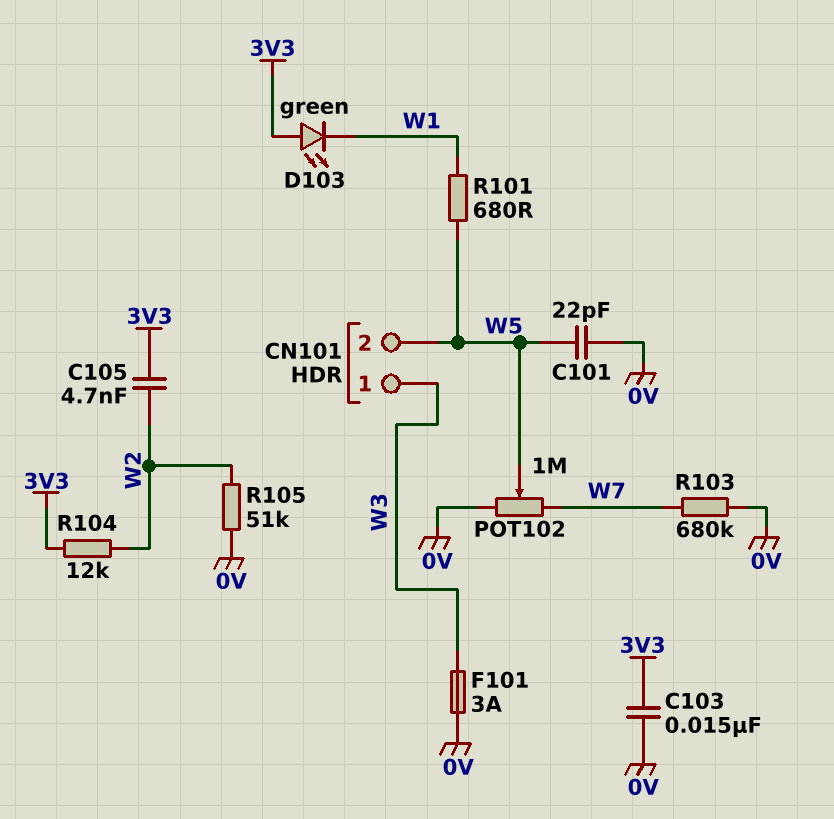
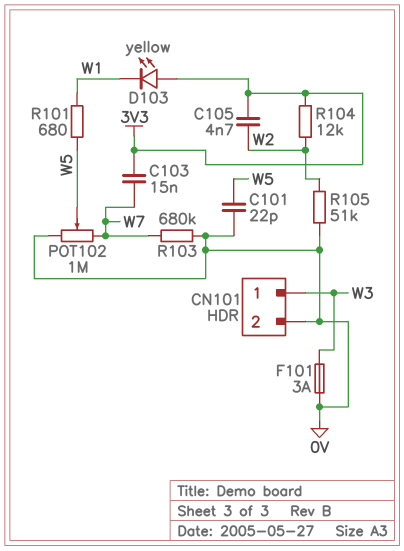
C103: 15nF (0V, 3V3) -> 15nF (3V3, W7)
CN101 pin 2: W5 -> 0V
D103: LED green (A 3V3, K W1) -> LED yellow (A 3V3, K W1)

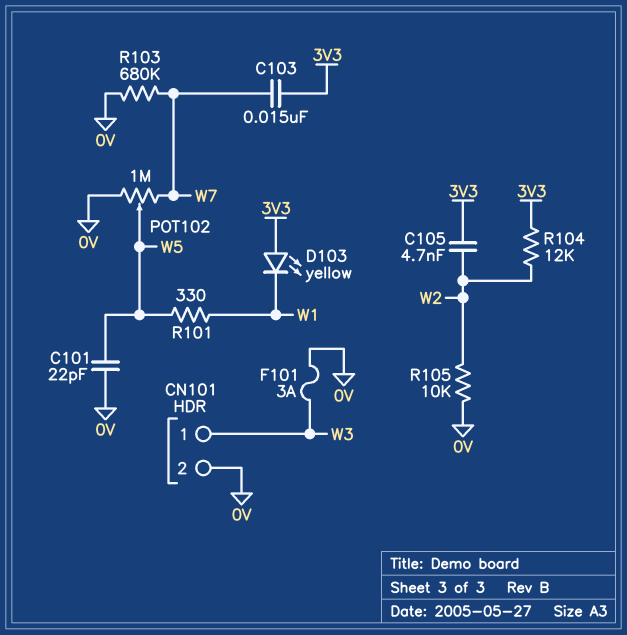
R101: 680 (W1, W5) -> 330 (W1, W5)
R105: 51k (0V, W2) -> 10k (0V, W2)

